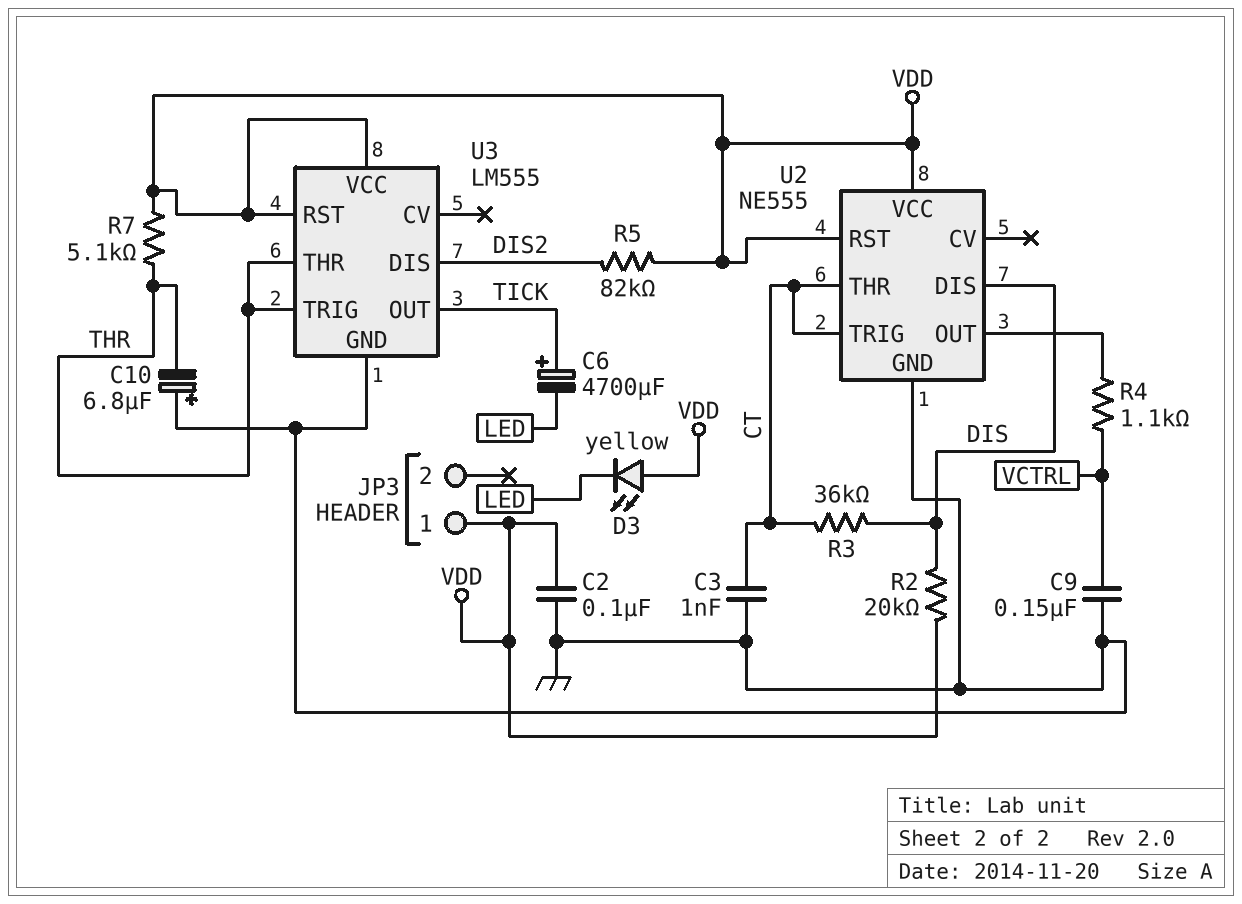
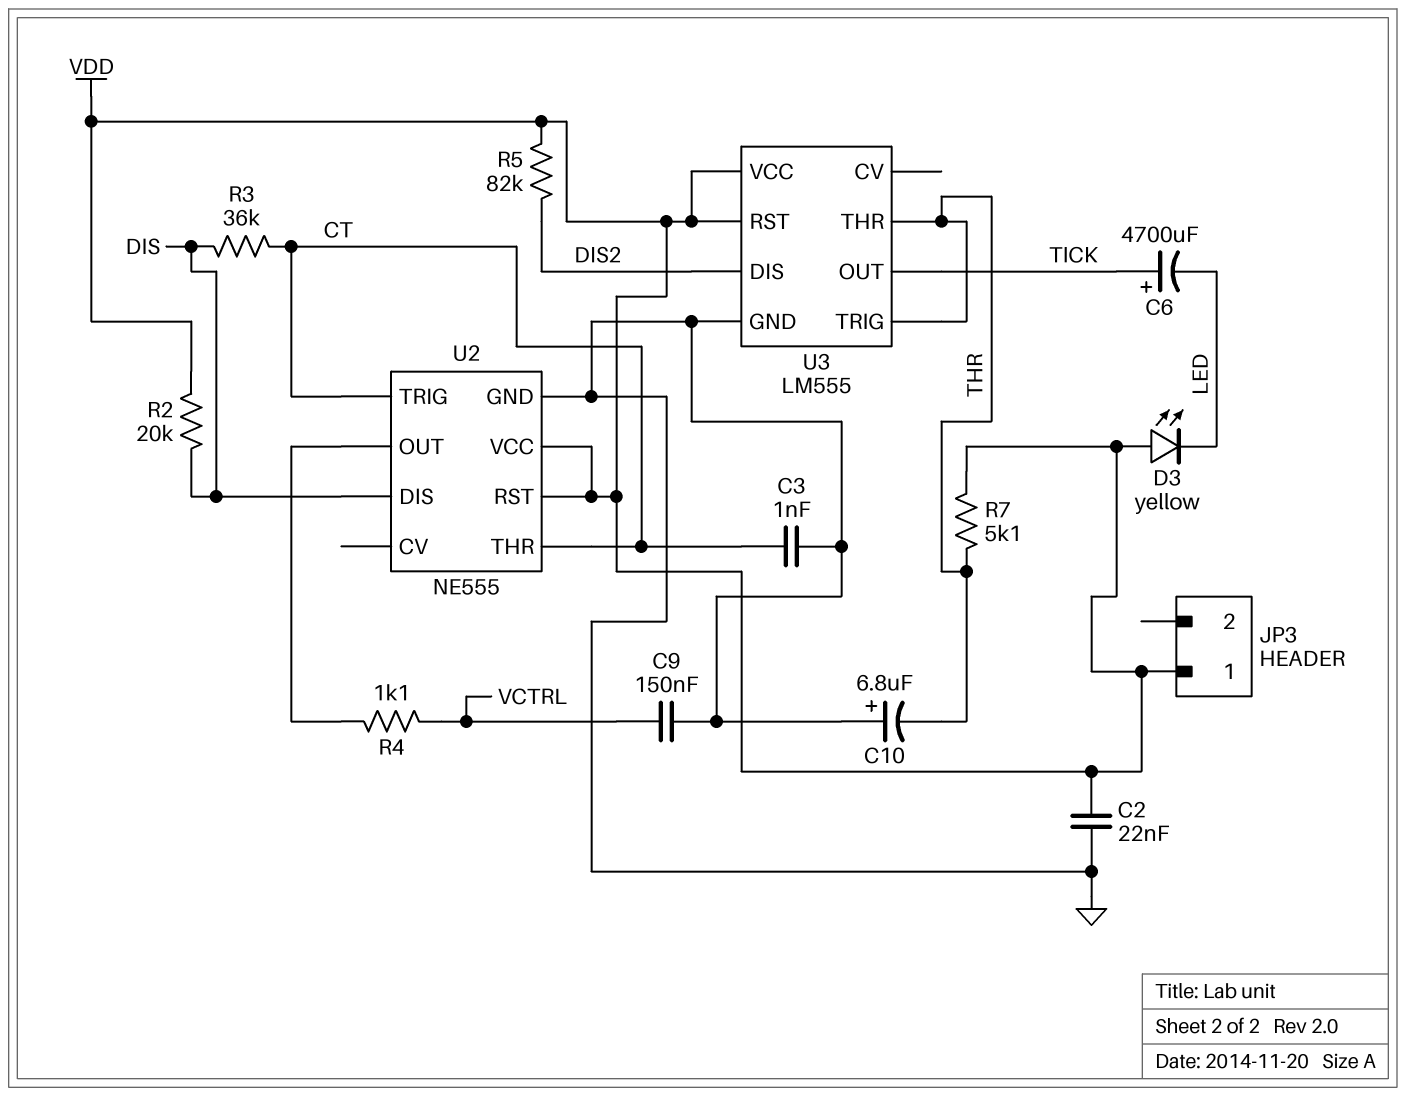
C2: 100nF (GND, VDD) -> 22nF (GND, VDD)

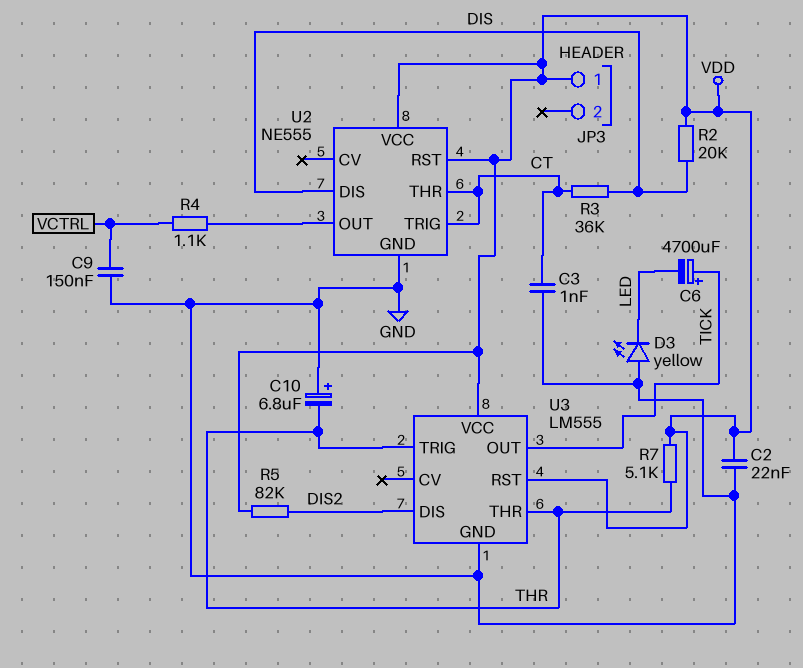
D3: LED yellow (A VDD, K LED) -> LED yellow (A GND, K LED)

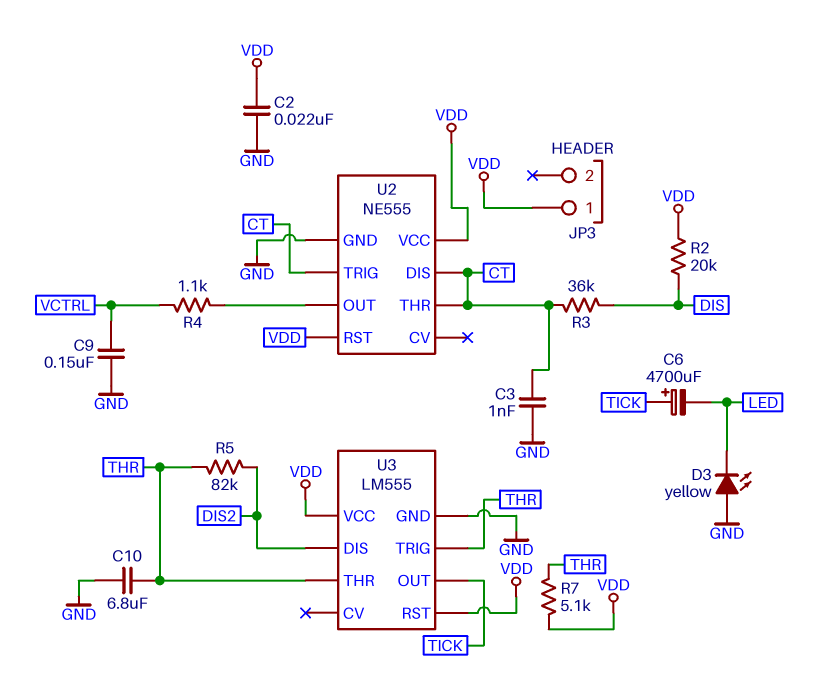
C10: 6.8uF (plus GND, minus THR) -> 6.8uF (GND, THR)
R5: 82k (DIS2, VDD) -> 82k (DIS2, THR)
U2 pin DIS: DIS -> CT

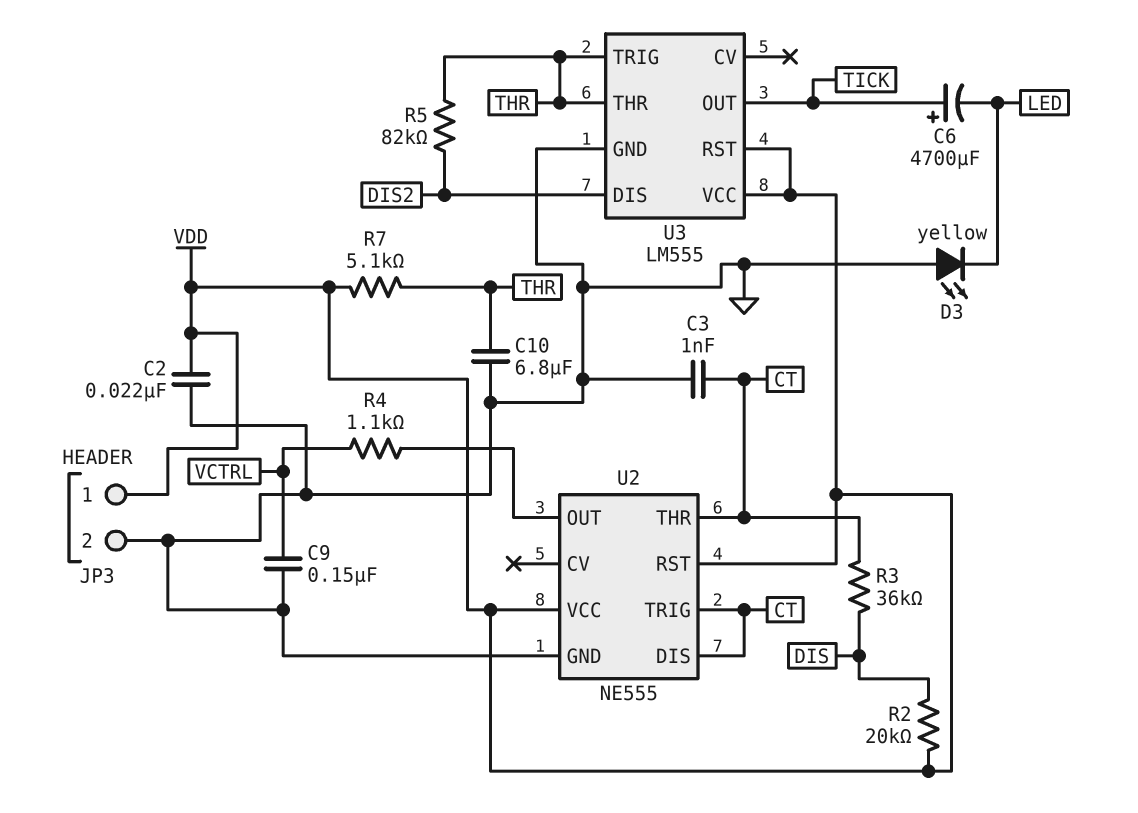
JP3 pin 2: none -> GND

